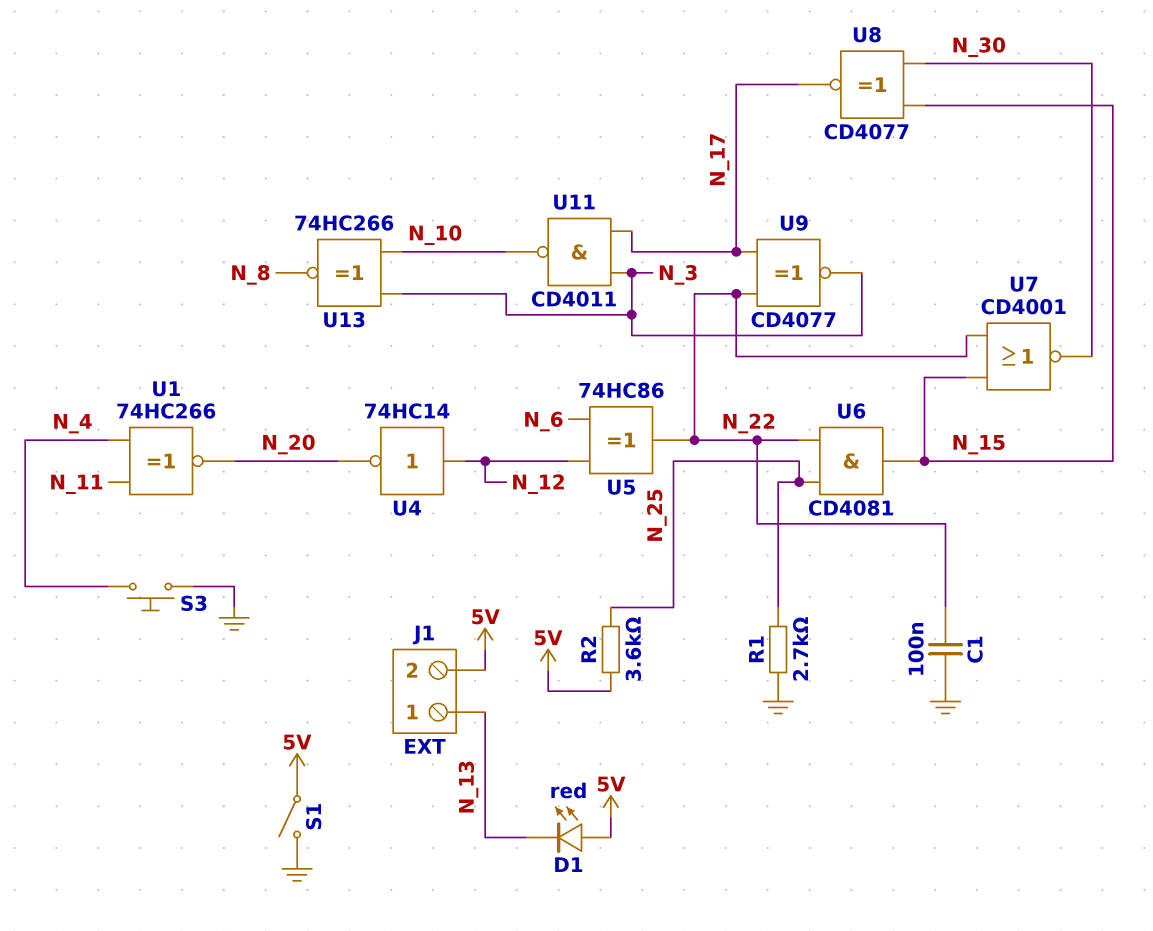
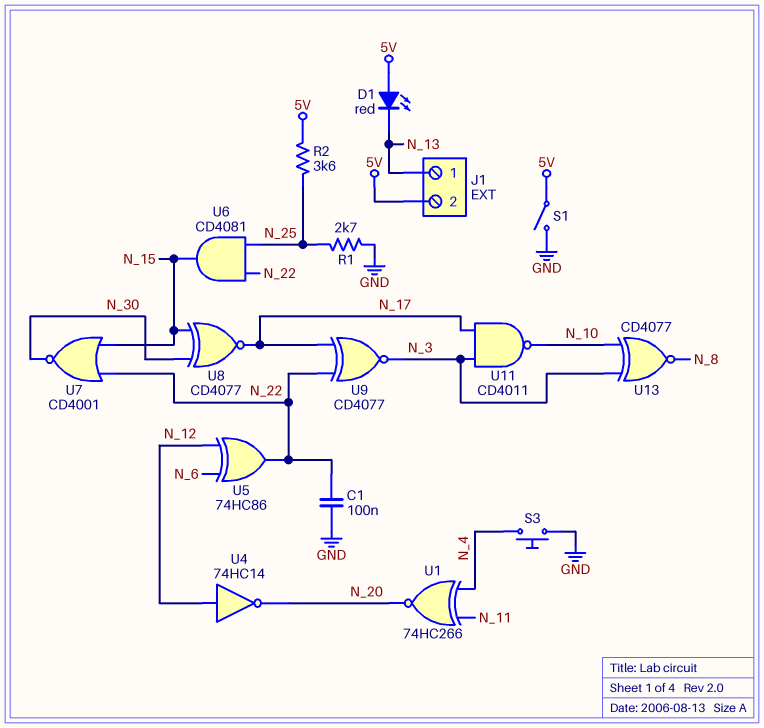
U13: XNOR 74HC266 (in N_3, in N_10, out N_8) -> XNOR CD4077 (in N_3, in N_10, out N_8)

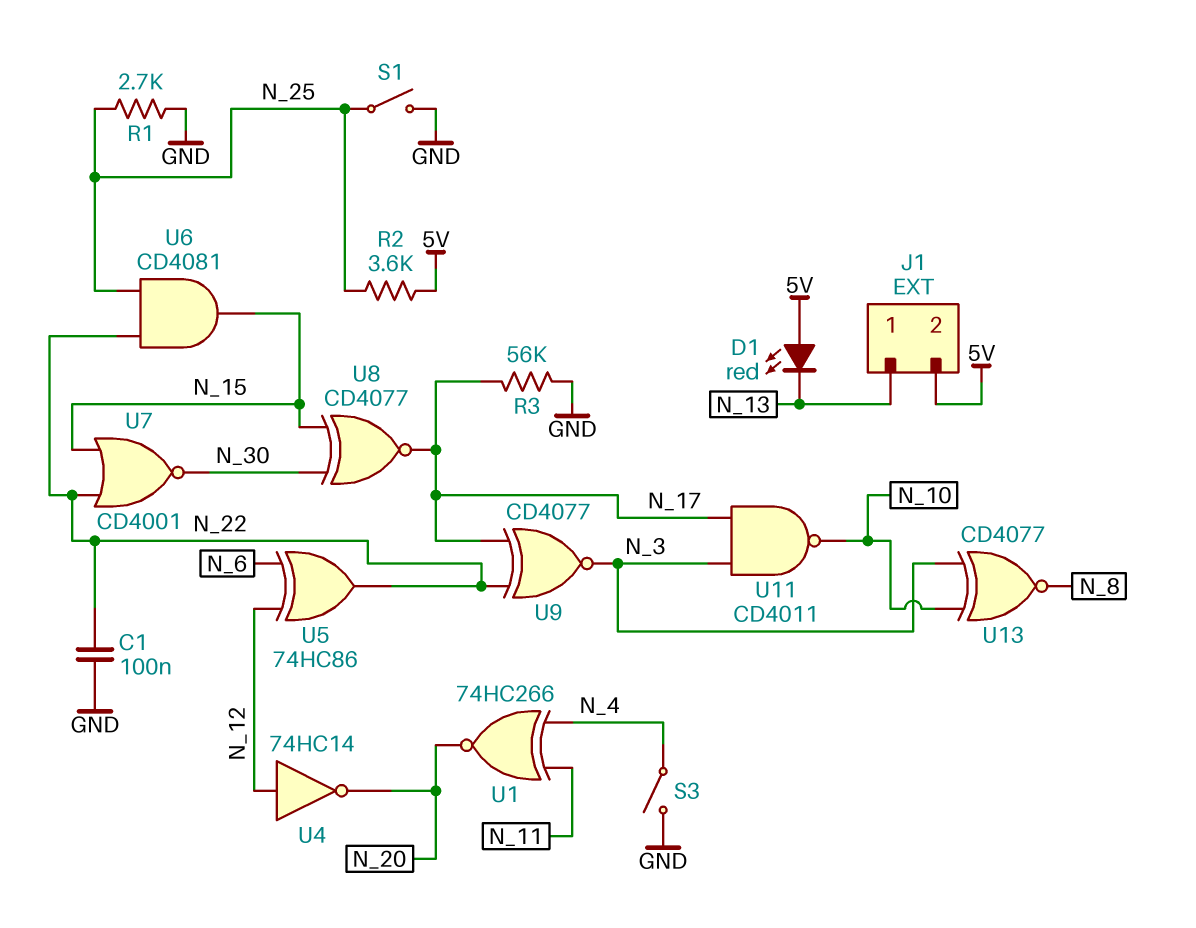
R3: none -> 56k (GND, N_17)
S1: switch (5V, GND) -> switch (GND, N_25)
S3: button (GND, N_4) -> switch (GND, N_4)

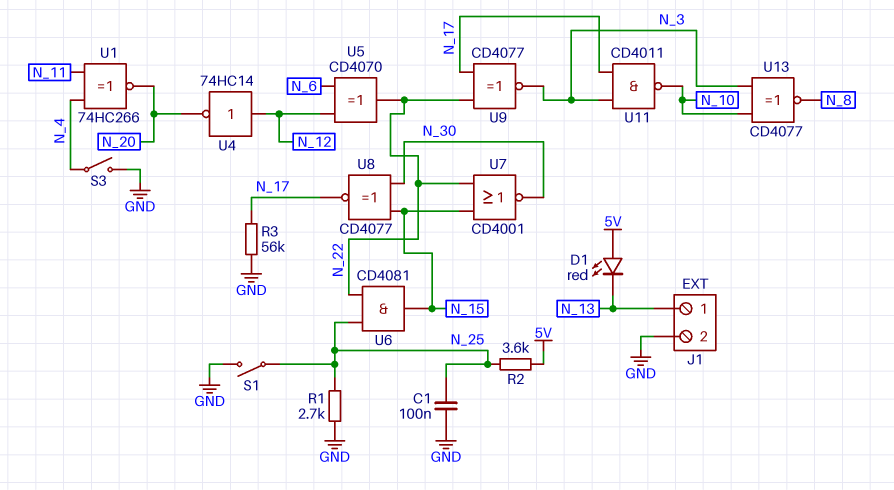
C1: 100nF (GND, N_22) -> 100nF (GND, N_25)
J1 pin 2: 5V -> GND
U5: XOR 74HC86 (in N_6, in N_12, out N_22) -> XOR CD4070 (in N_6, in N_12, out N_22)

